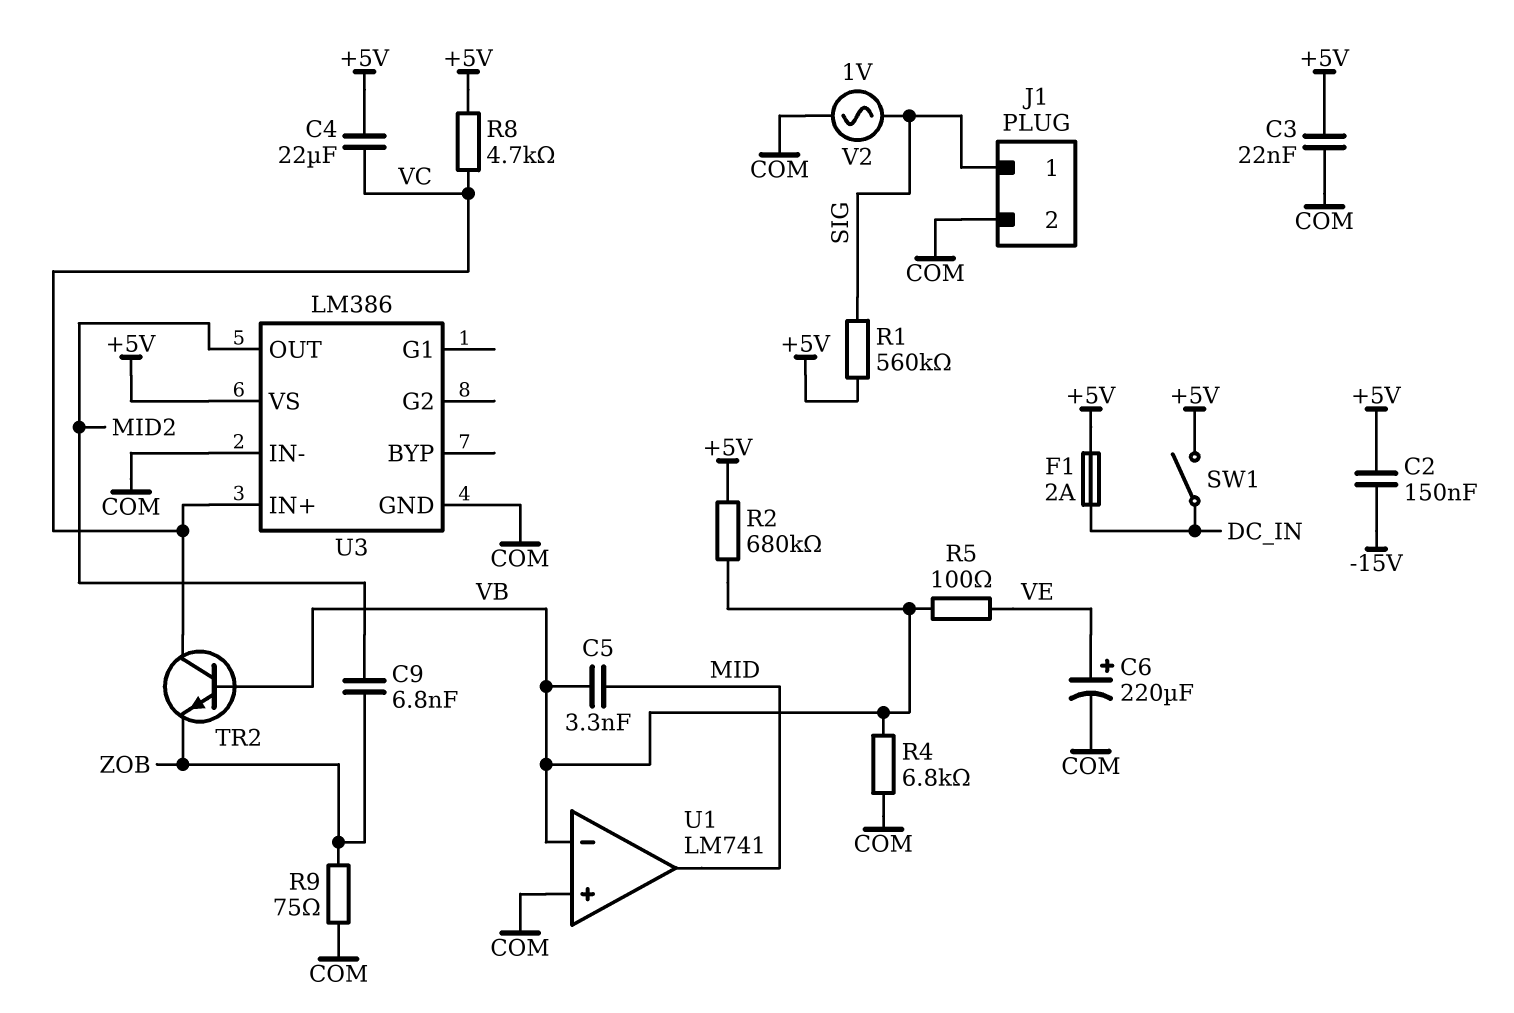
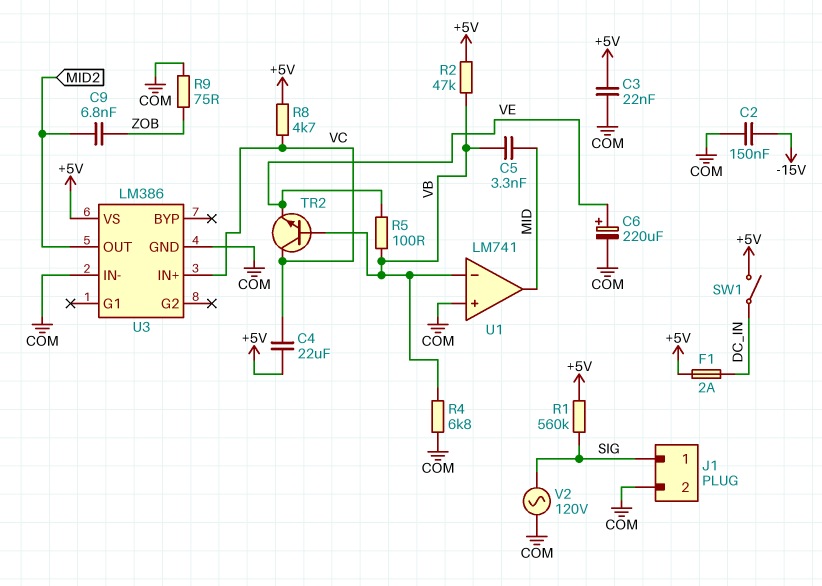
C2: 150nF (+5V, -15V) -> 150nF (-15V, COM)
R2: 680k (+5V, VB) -> 47k (+5V, VB)
TR2: NPN (B VB, C VC, E ZOB) -> NPN (B VB, C VC, E VE)
V2: AC 1V (COM, SIG) -> AC 120V (COM, SIG)

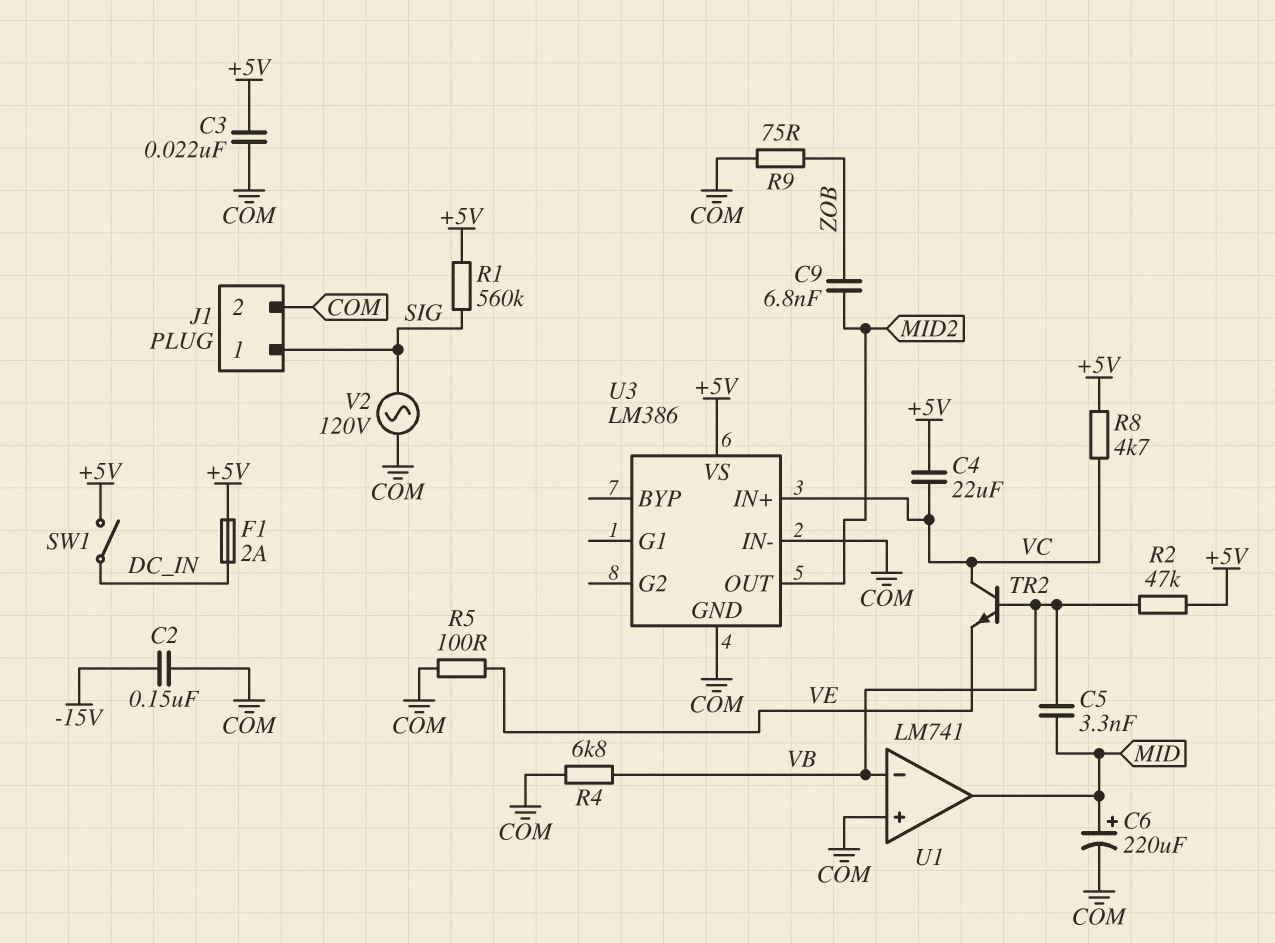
C6: 220uF (plus VE, minus COM) -> 220uF (plus MID, minus COM)
R5: 100 (VB, VE) -> 100 (COM, VE)

